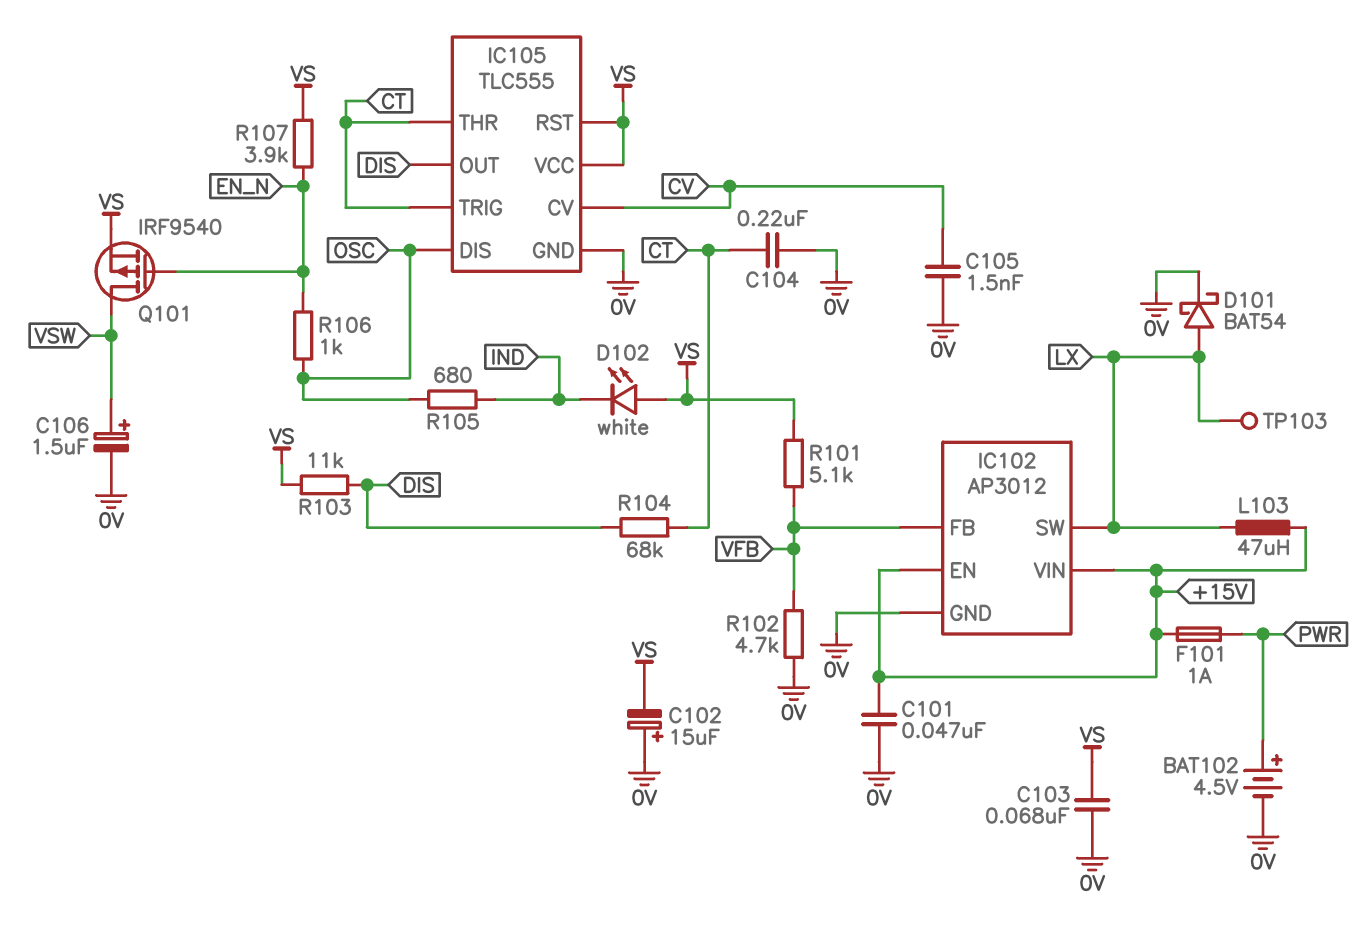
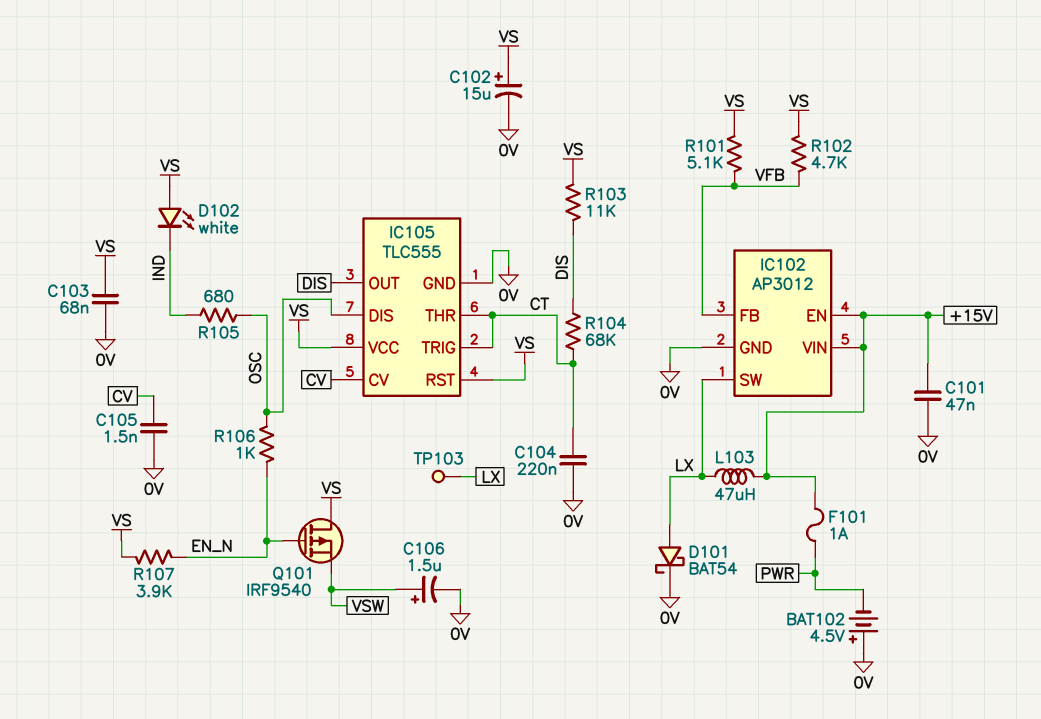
BAT102: 4.5V (plus PWR, minus 0V) -> 4.5V (plus 0V, minus PWR)
C102: 15uF (plus 0V, minus VS) -> 15uF (plus VS, minus 0V)
Q101: PMOS IRF9540 (G EN_N, D VSW, S VS) -> PMOS IRF9540 (G EN_N, D VS, S VSW)
R102: 4.7k (0V, VFB) -> 4.7k (VFB, VS)

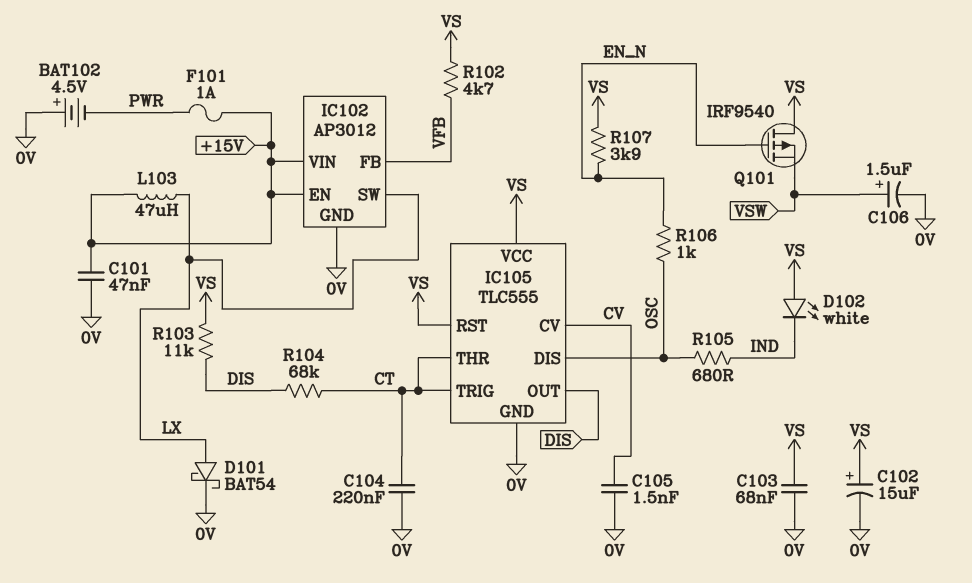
R101: 5.1k (VFB, VS) -> none
TP103: test point (LX) -> none

